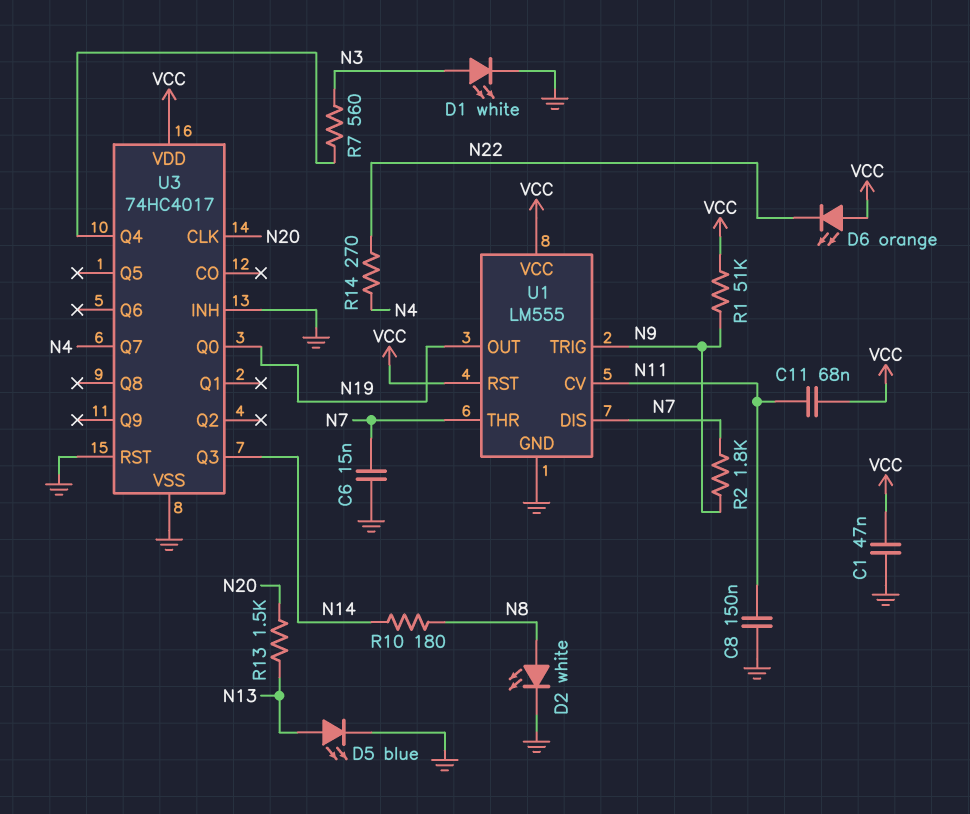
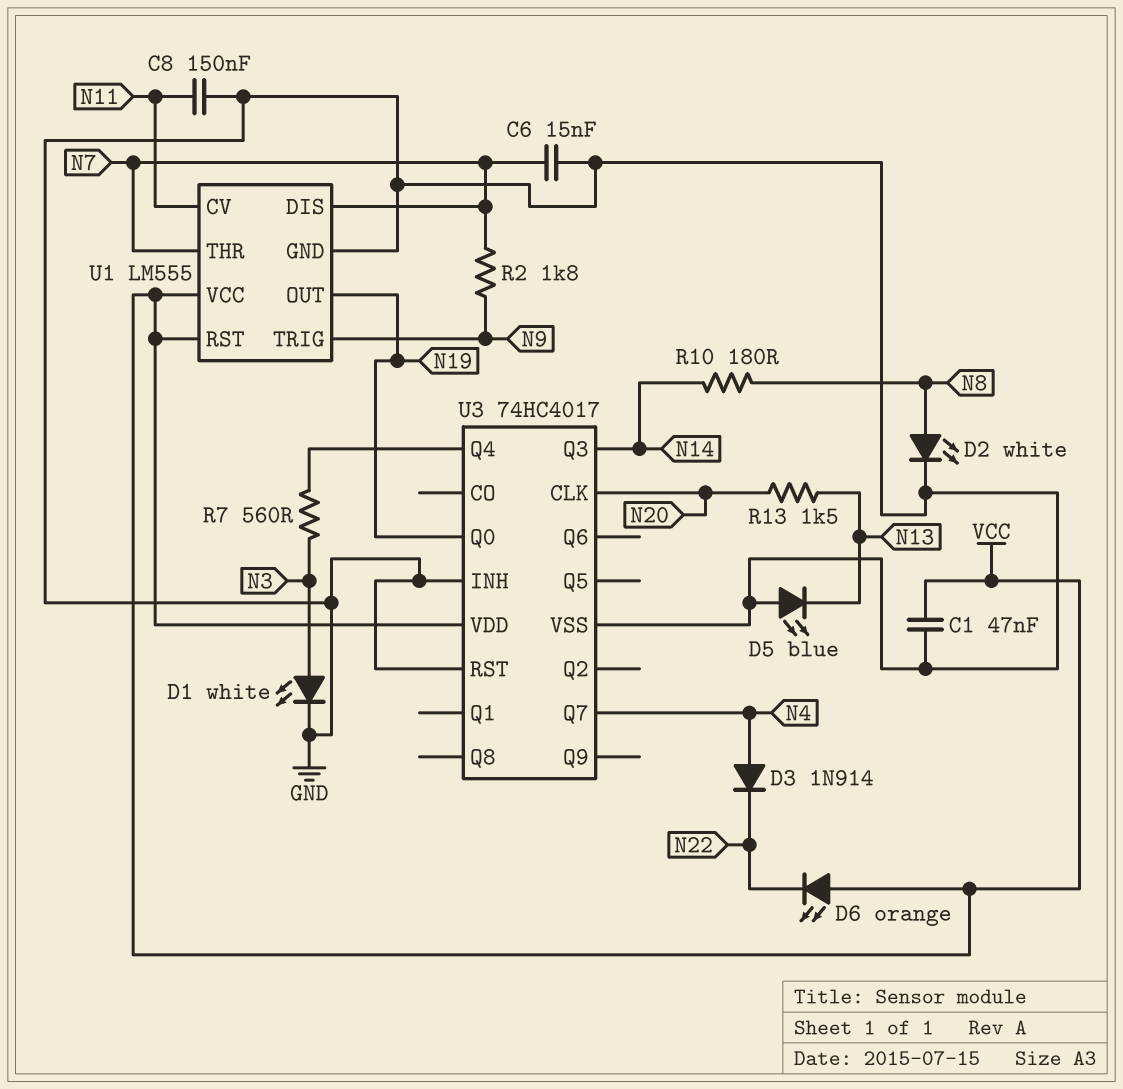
C11: 68nF (N11, VCC) -> none
D3: none -> diode 1N914 (A N4, K N22)
D5: LED blue (A N13, K GND) -> LED blue (A GND, K N13)
R1: 51k (N9, VCC) -> none
R14: 270 (N4, N22) -> none

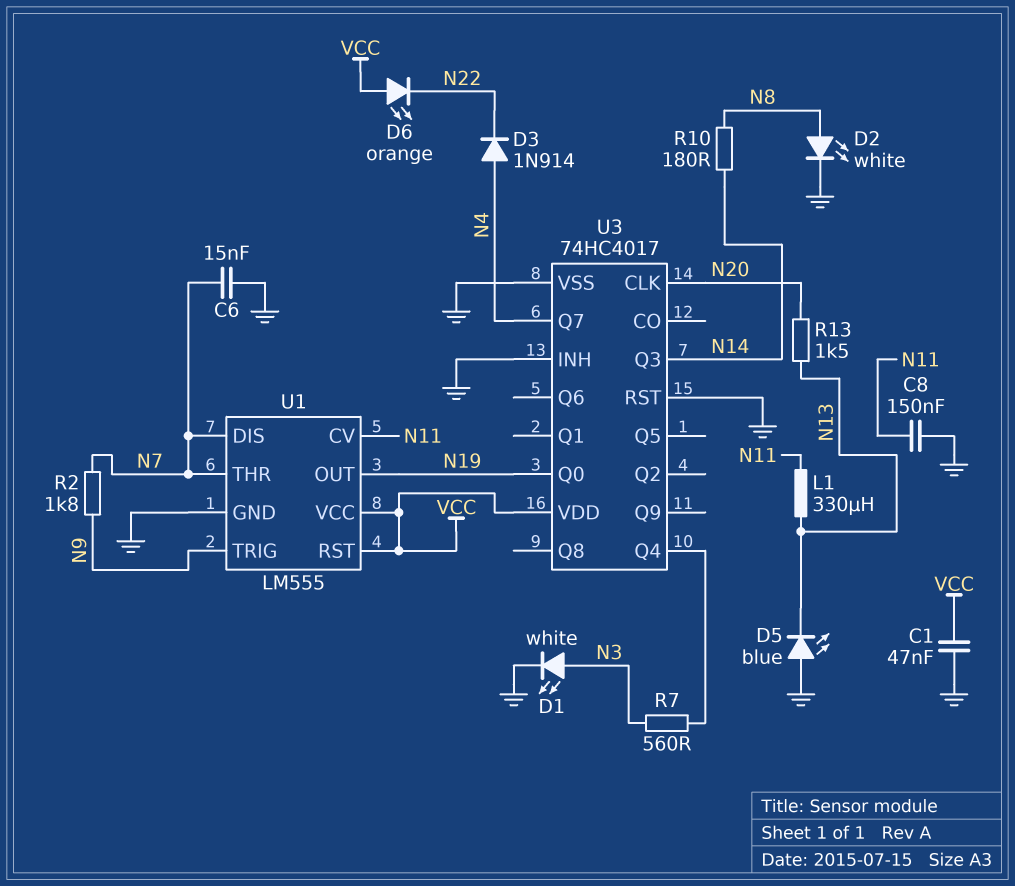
L1: none -> 330uH (N11, N13)

